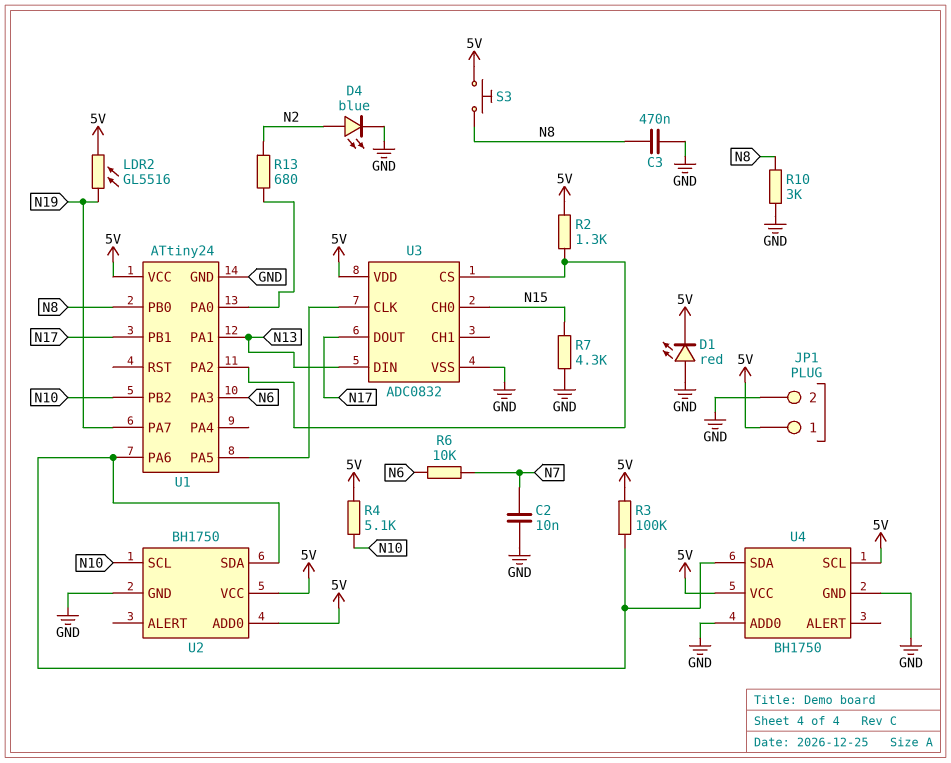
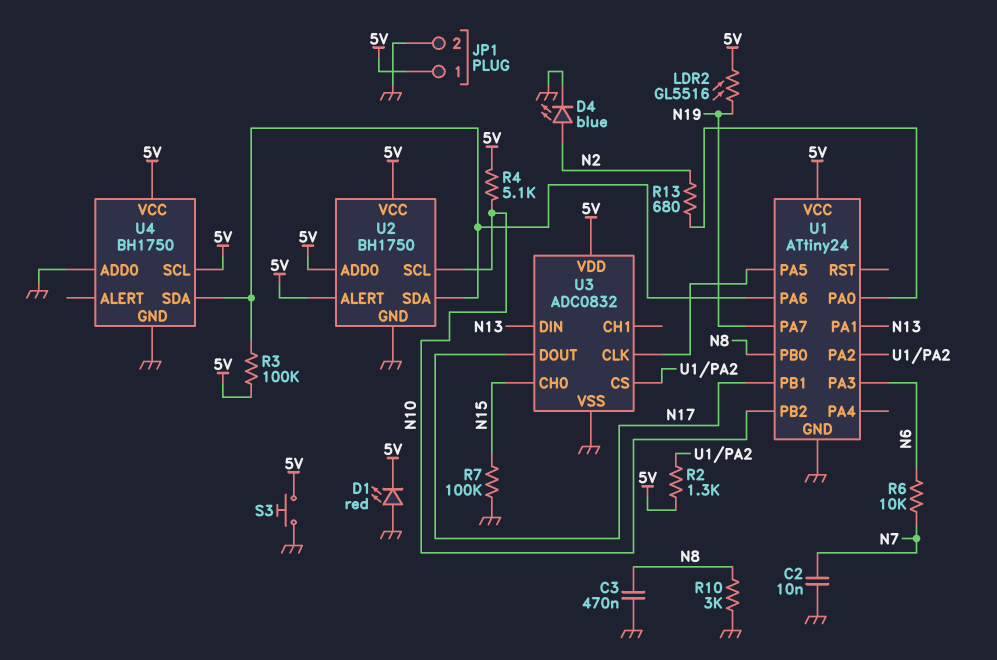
R7: 4.3k (GND, N15) -> 100k (GND, N15)
S3: button (5V, N8) -> button (5V, GND)
U2 pin ALERT: none -> 5V

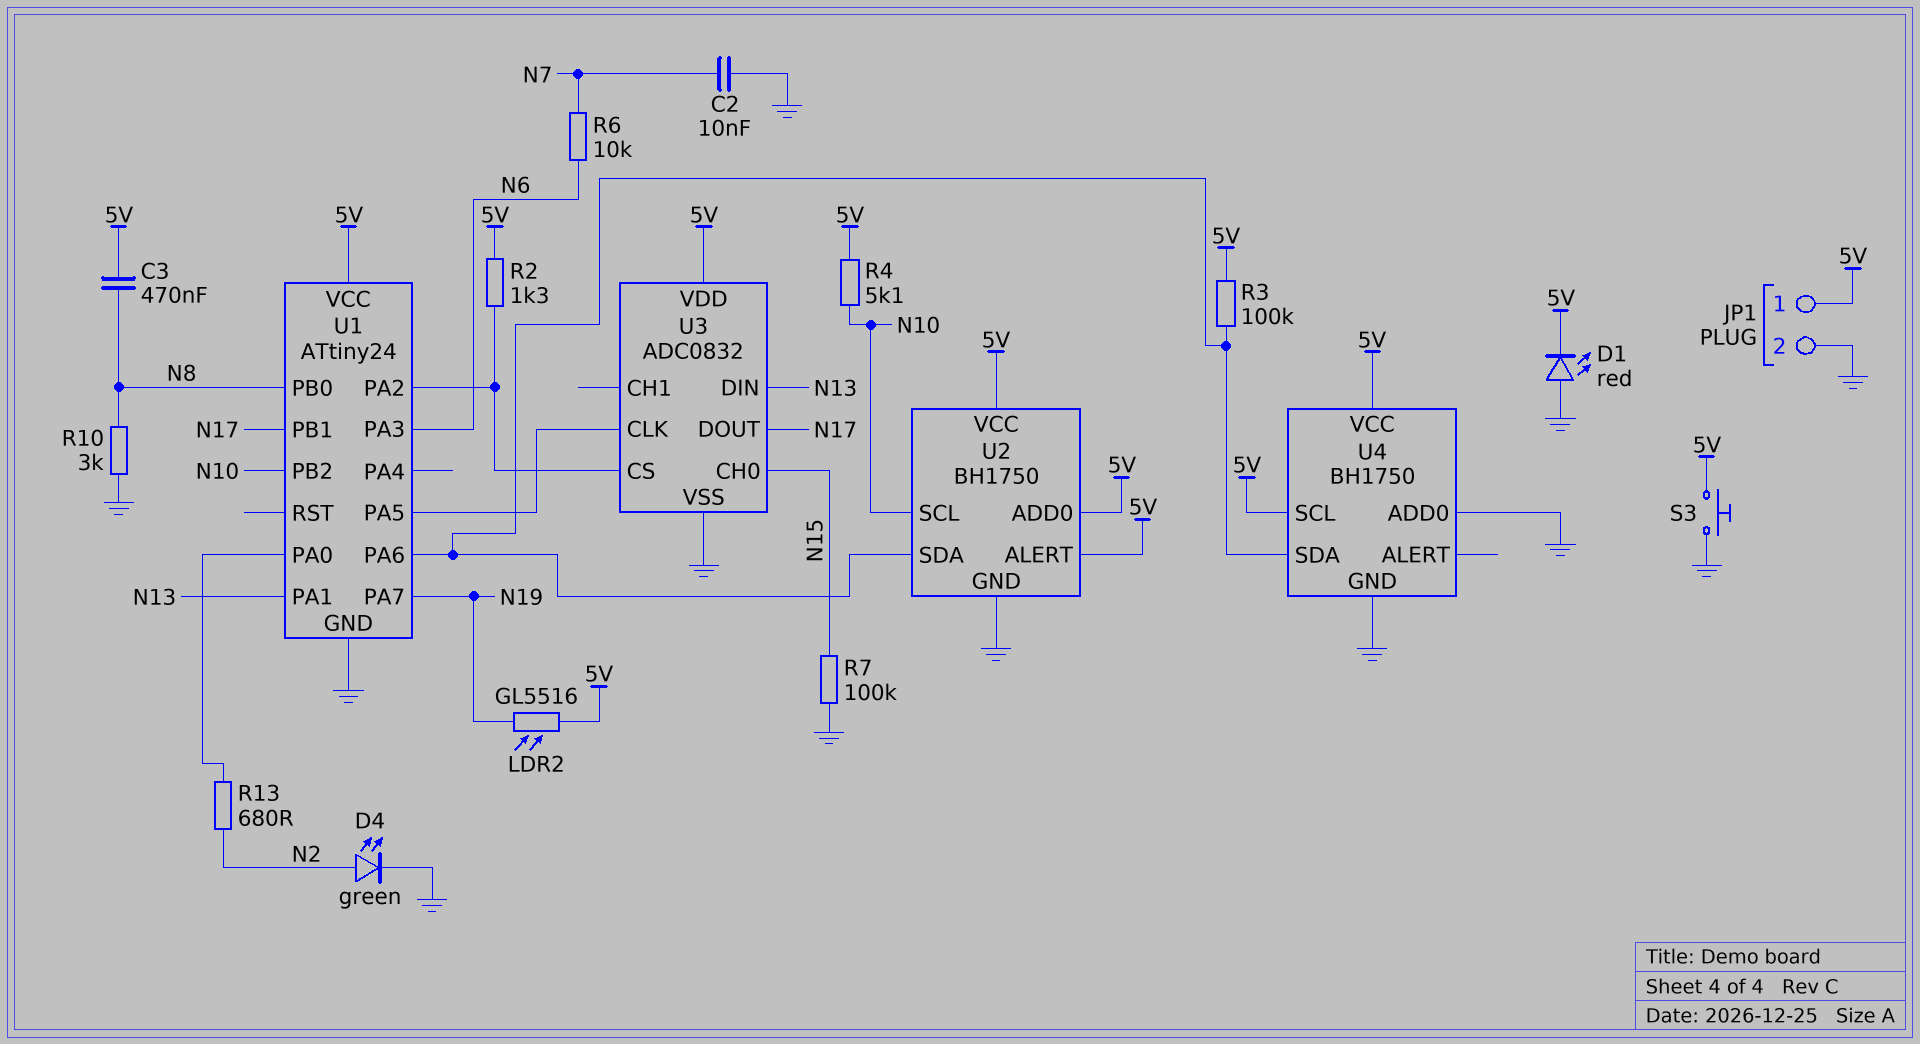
C3: 470nF (GND, N8) -> 470nF (5V, N8)
D4: LED blue (A N2, K GND) -> LED green (A N2, K GND)

